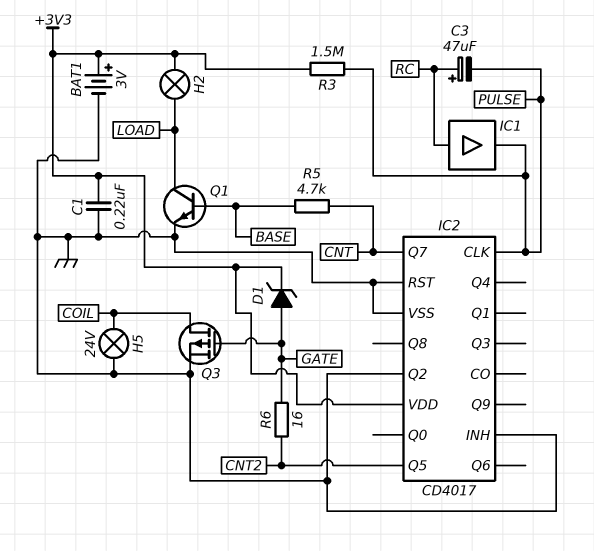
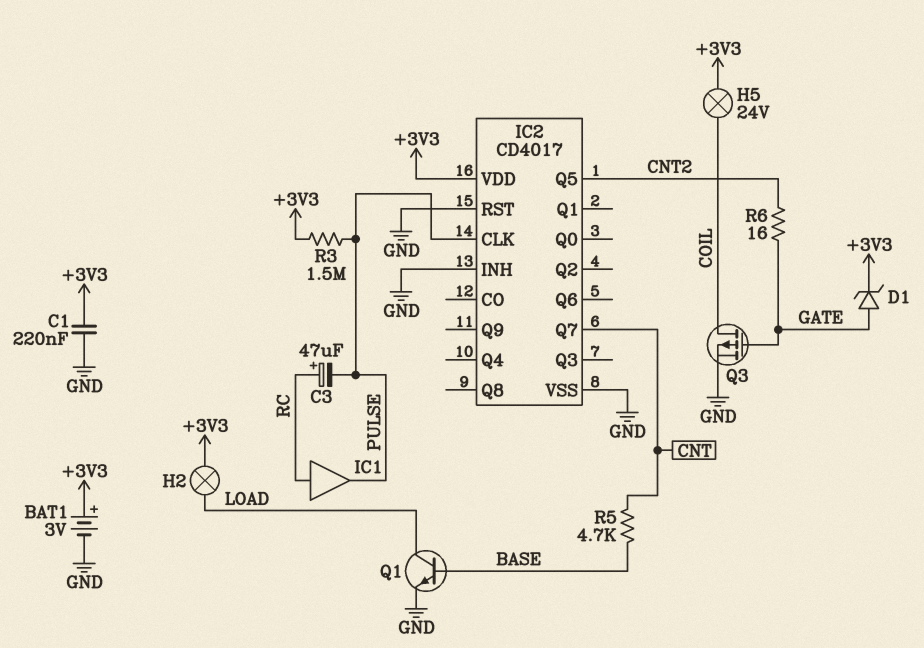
H5: lamp 24V (COIL, GND) -> lamp 24V (+3V3, COIL)
IC2 pin Q2: GND -> none

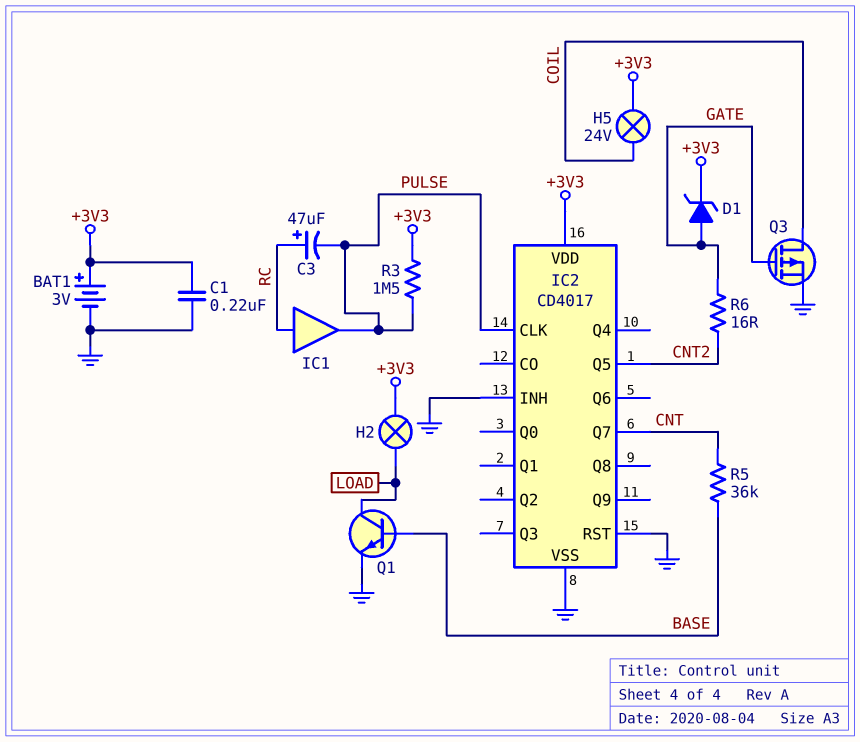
R5: 4.7k (BASE, CNT) -> 36k (BASE, CNT)

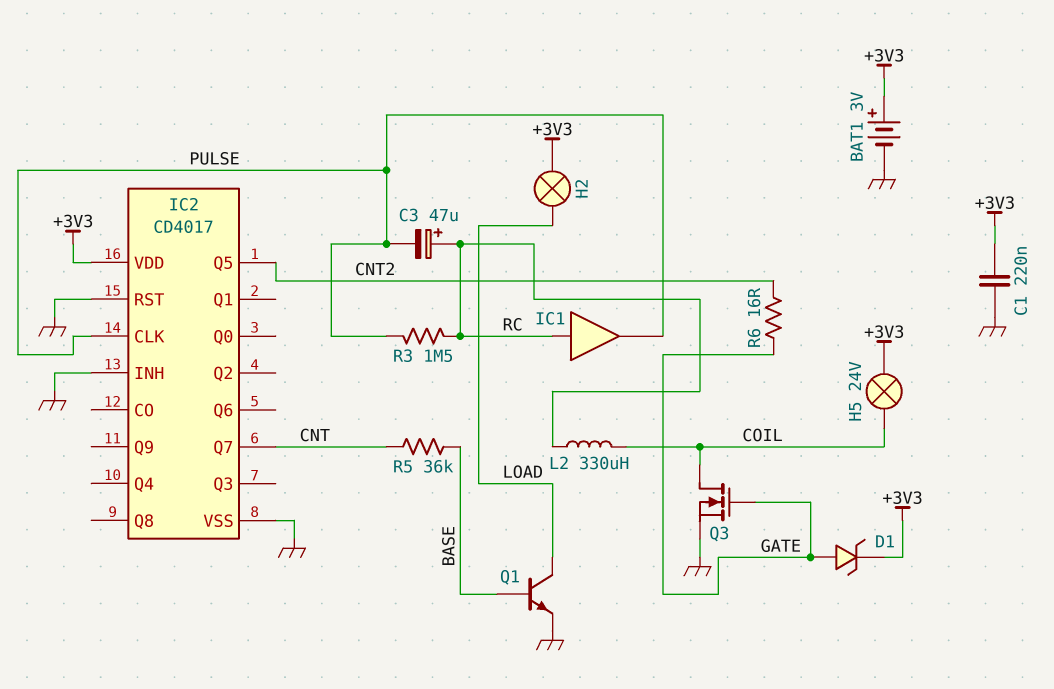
L2: none -> 330uH (COIL, RC)
Q3: PMOS (G GATE, D COIL, S GND) -> NMOS (G GATE, D COIL, S GND)
R3: 1.5M (+3V3, PULSE) -> 1.5M (PULSE, RC)

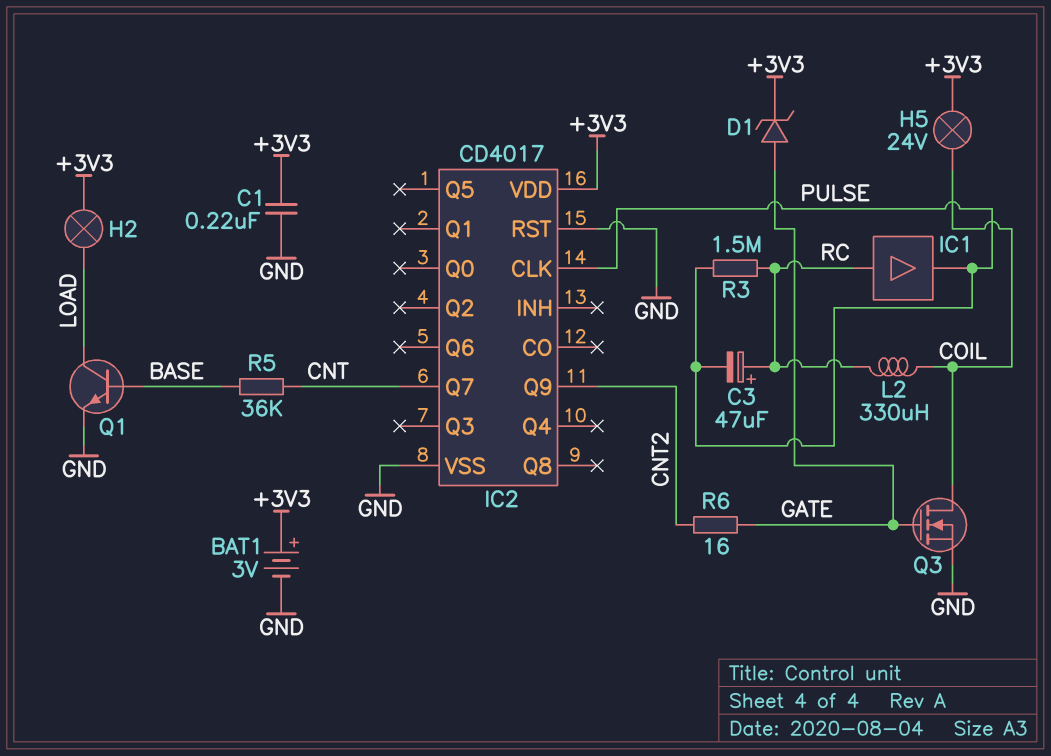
IC2 pin INH: GND -> none
IC2 pin Q5: CNT2 -> none
IC2 pin Q9: none -> CNT2

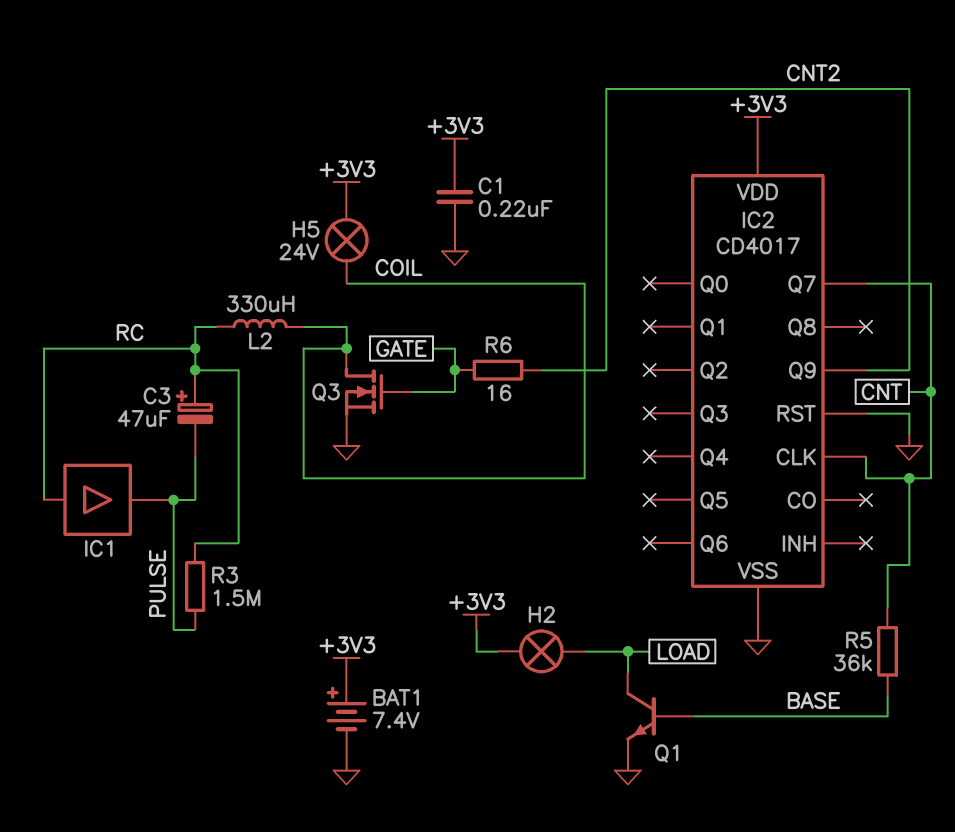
BAT1: 3V (plus +3V3, minus GND) -> 7.4V (plus +3V3, minus GND)
D1: zener (A GATE, K +3V3) -> none
IC2 pin CLK: PULSE -> CNT

